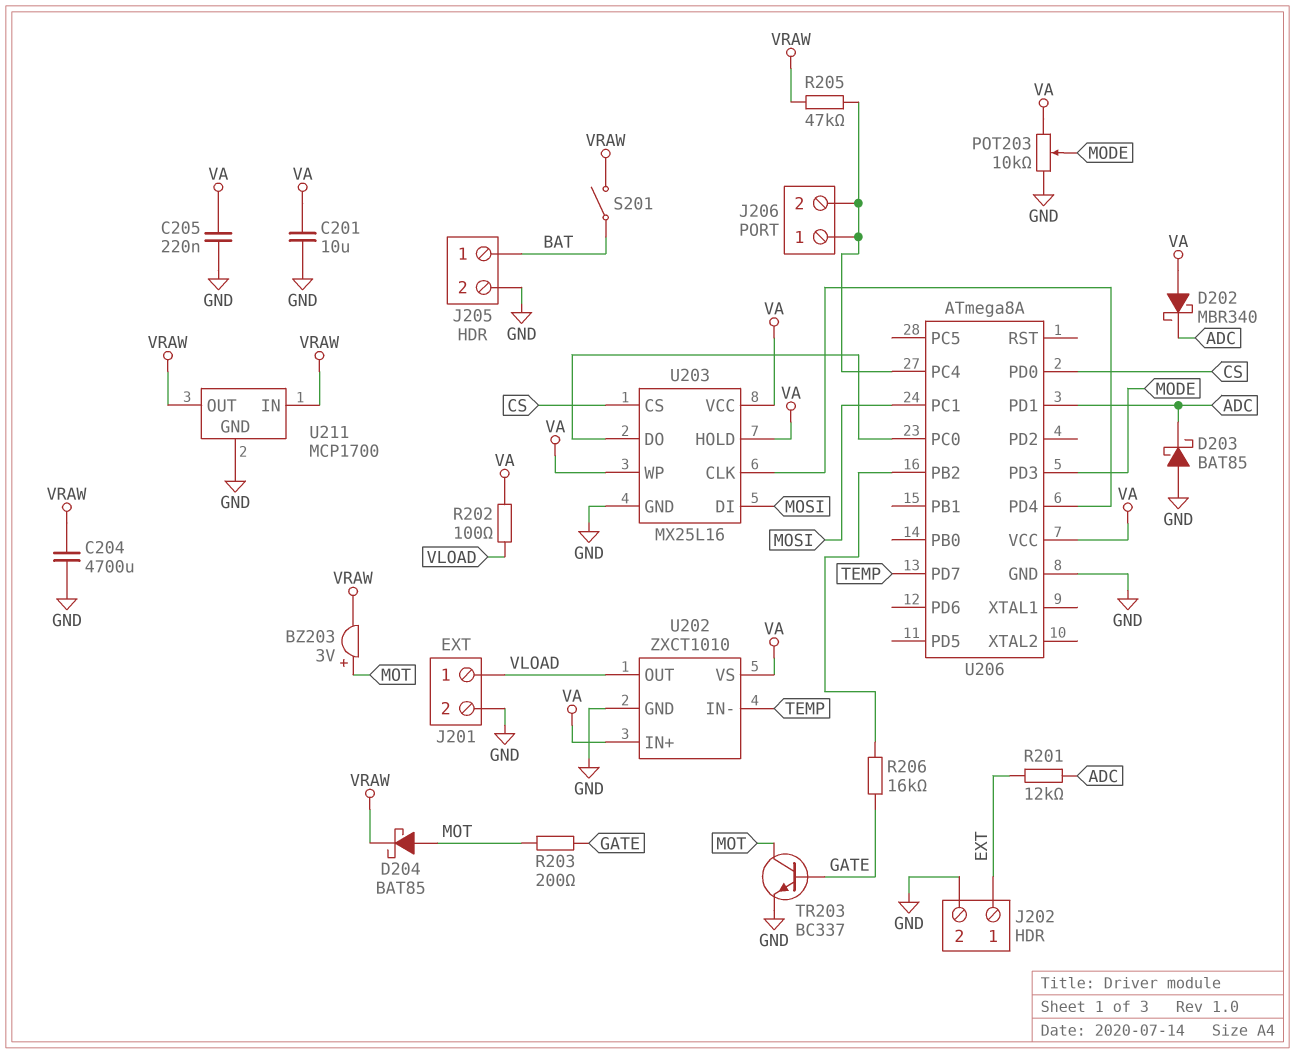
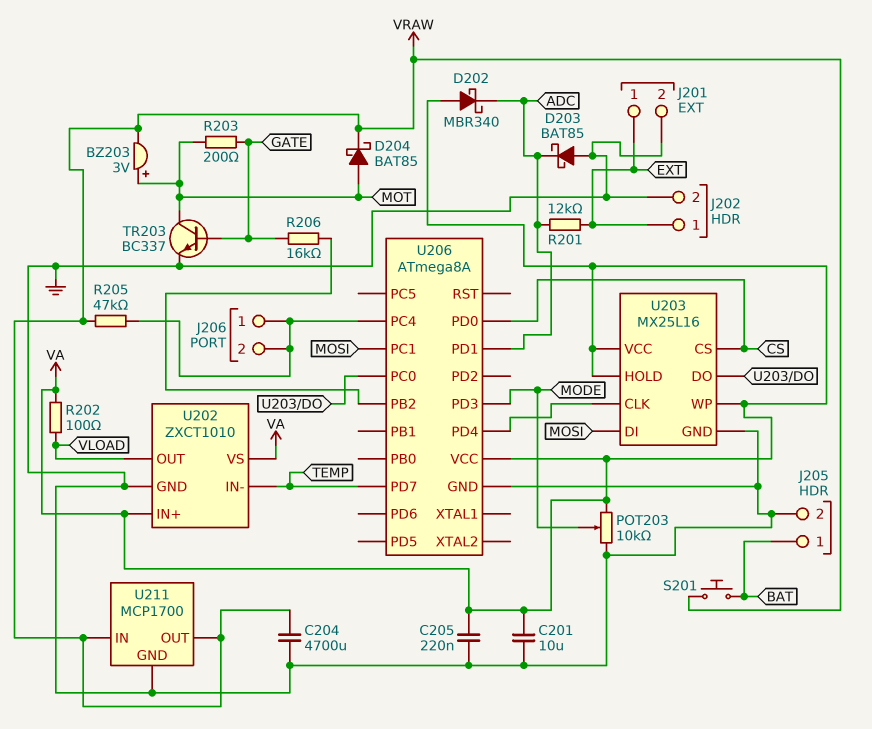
J201 pin 1: VLOAD -> EXT
S201: switch (BAT, VRAW) -> button (BAT, VRAW)

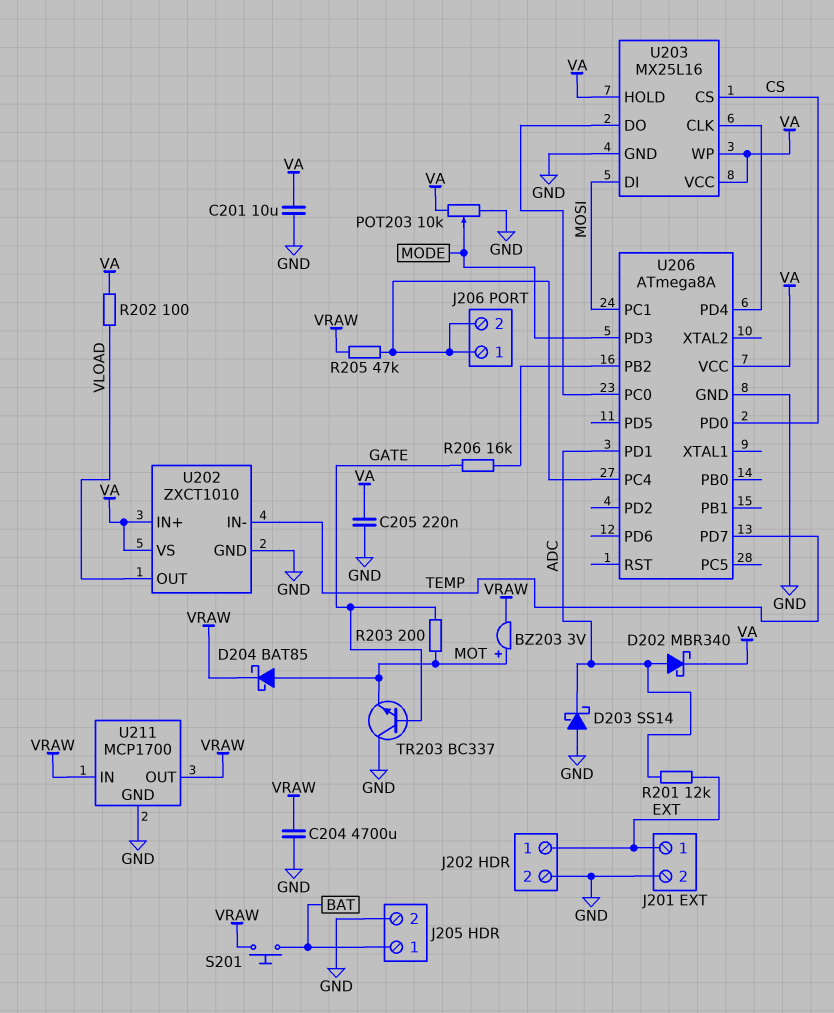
D202: schottky MBR340 (A VA, K ADC) -> schottky MBR340 (A ADC, K VA)
D203: schottky BAT85 (A GND, K ADC) -> schottky SS14 (A GND, K ADC)
TR203: NPN BC337 (B GATE, C MOT, E GND) -> NPN BC337 (B GATE, C GND, E MOT)

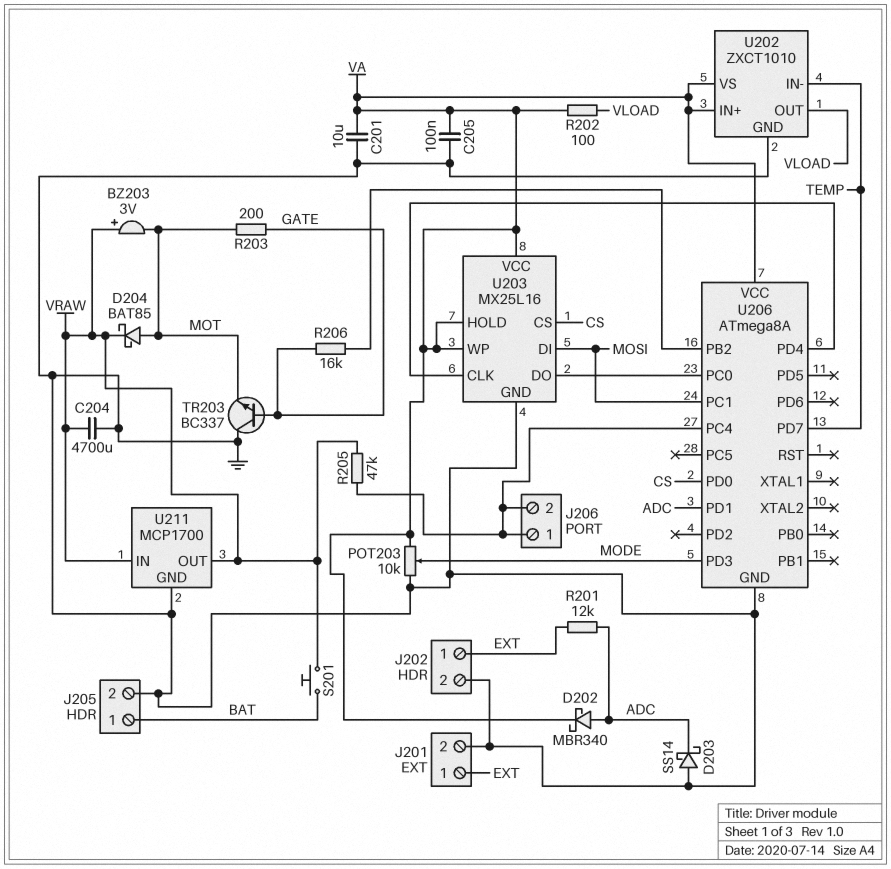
BZ203: buzzer 3V (plus MOT, minus VRAW) -> buzzer 3V (plus VRAW, minus MOT)
C205: 220nF (GND, VA) -> 100nF (GND, VA)

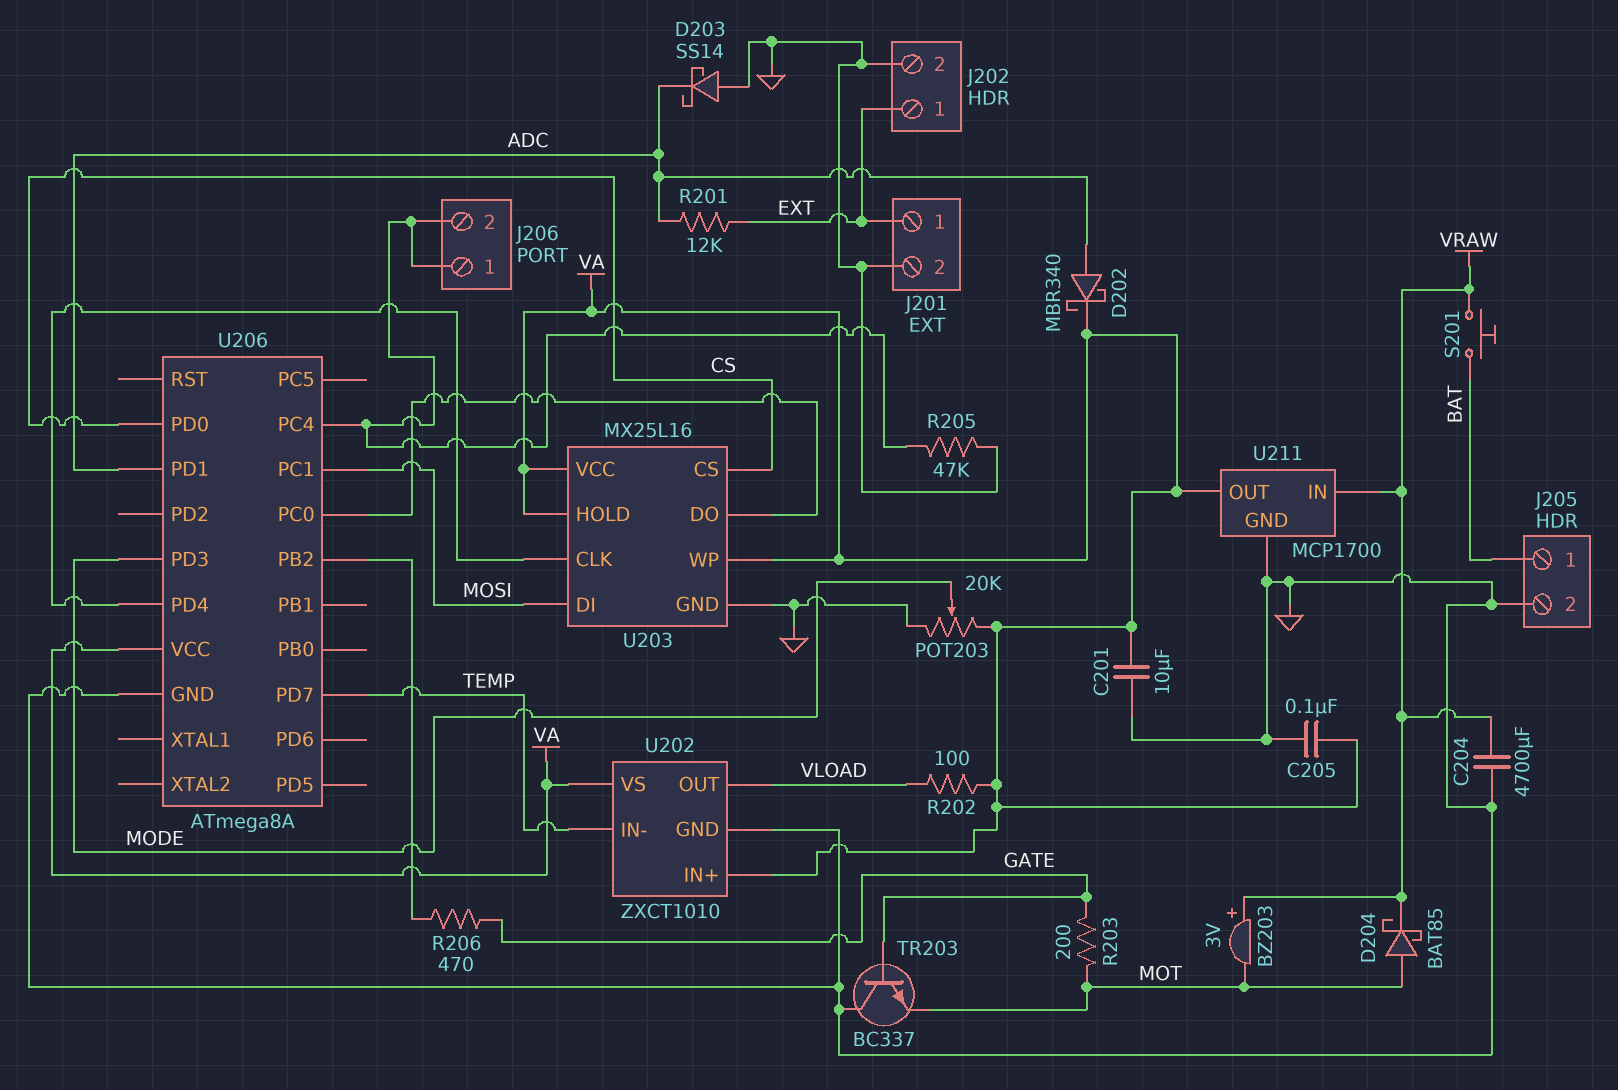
POT203: 10k (GND, VA, wiper MODE) -> 20k (GND, VA, wiper MODE)
R205: 47k (J206/1, VRAW) -> 47k (GND, J206/1)
R206: 16k (GATE, U206/PB2) -> 470 (GATE, U206/PB2)
U211 pin OUT: VRAW -> VA

